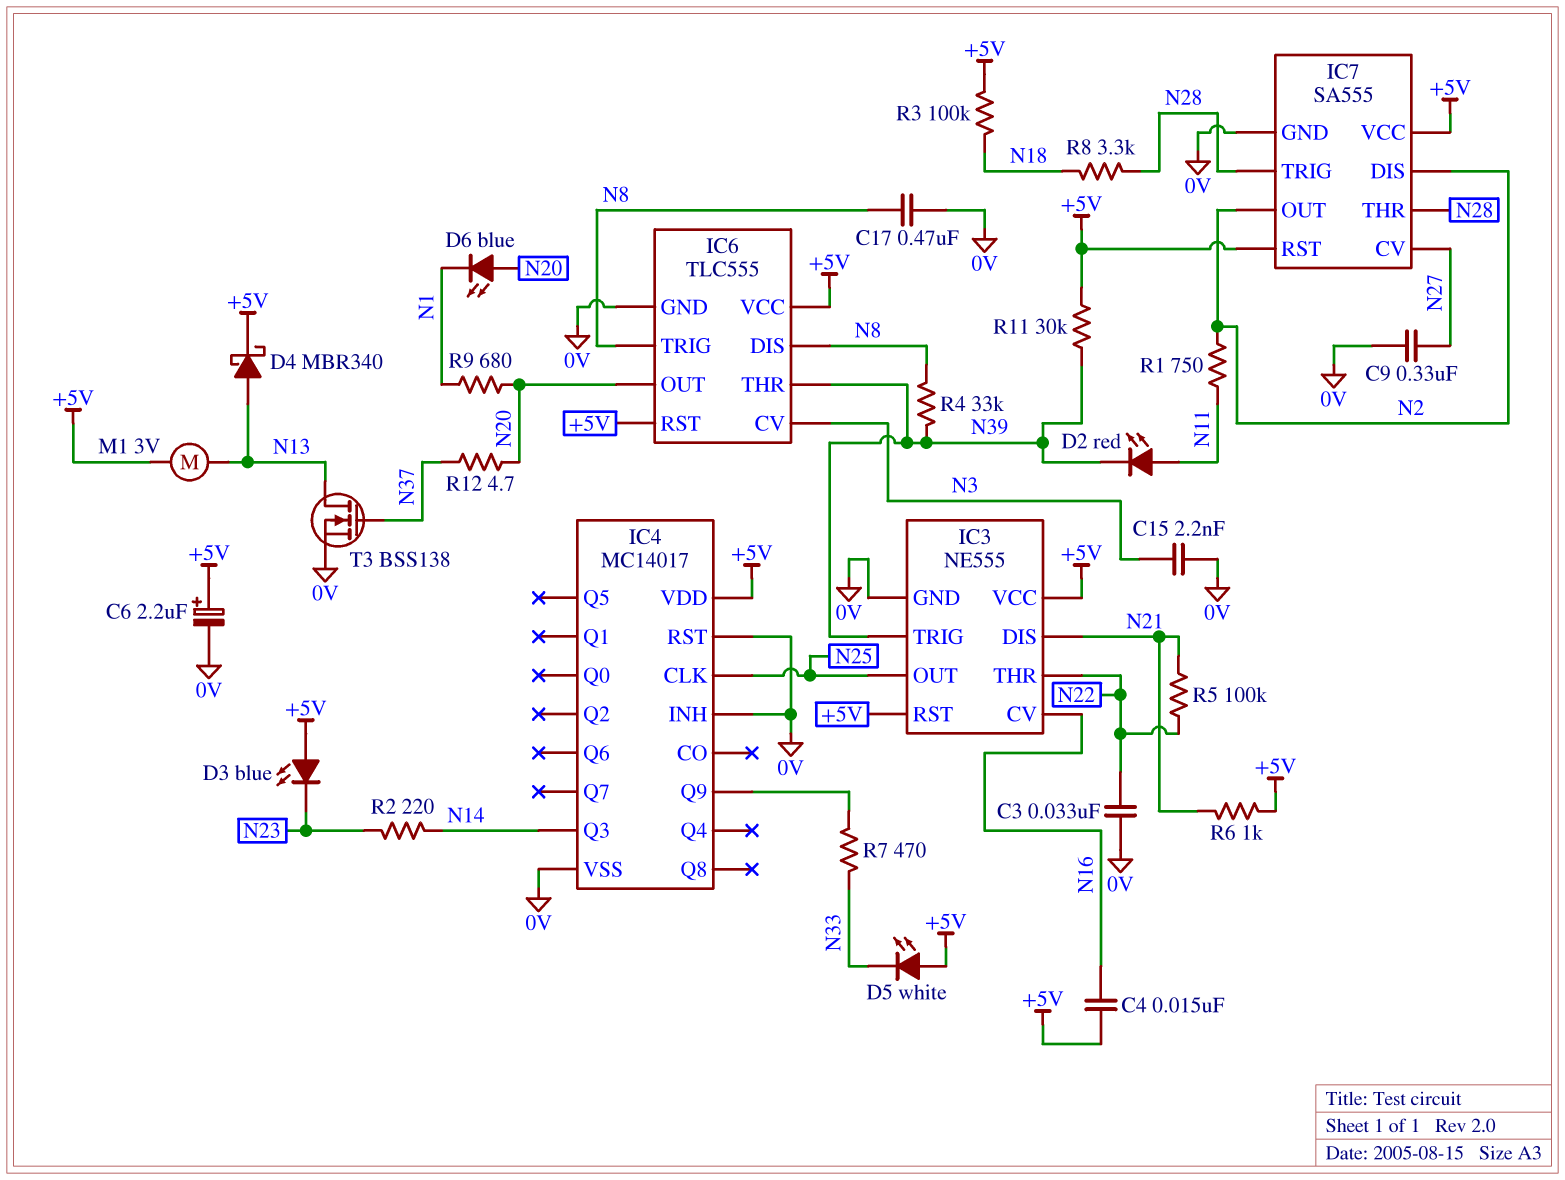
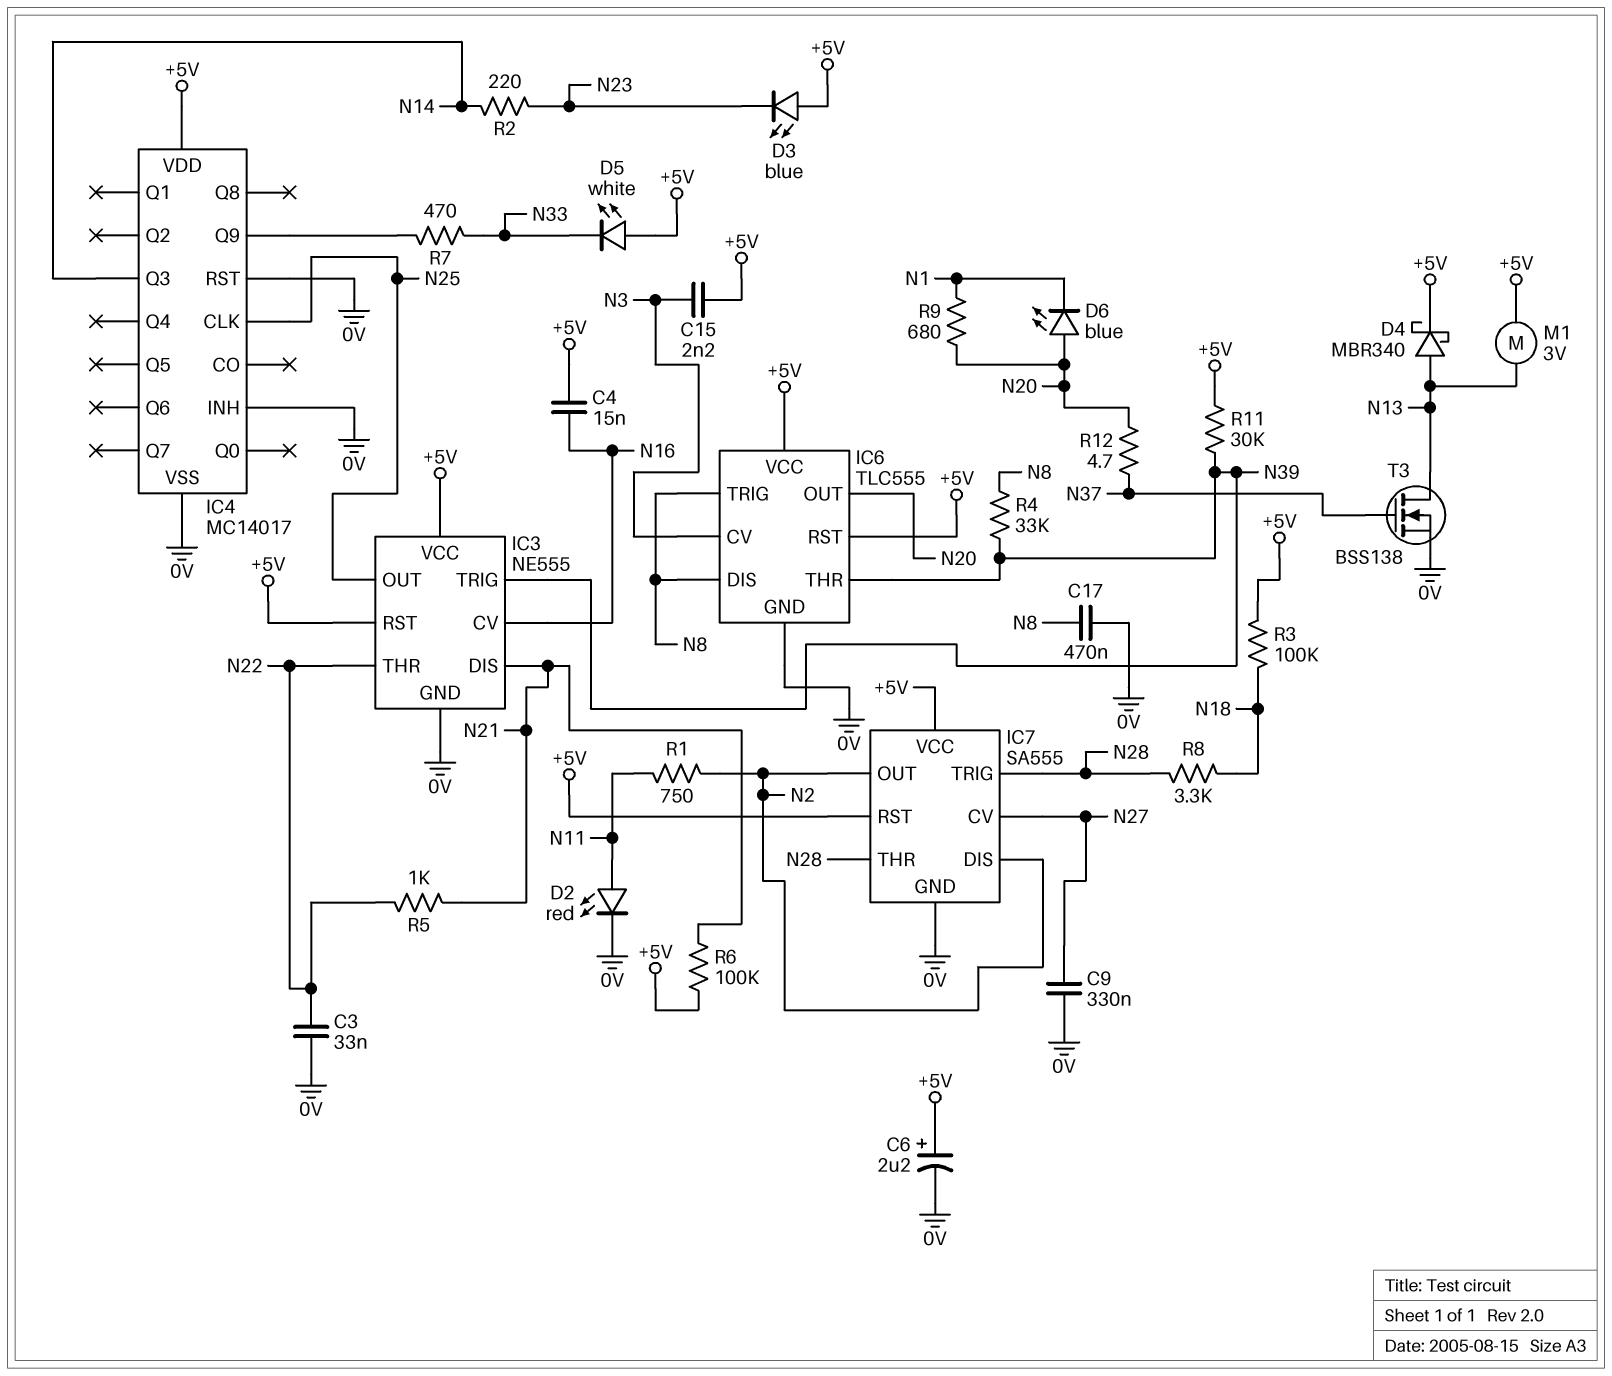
C15: 2.2nF (0V, N3) -> 2.2nF (+5V, N3)
D2: LED red (A N11, K N39) -> LED red (A N11, K 0V)
R5: 100k (N21, N22) -> 1k (N21, N22)
R6: 1k (+5V, N21) -> 100k (+5V, N21)

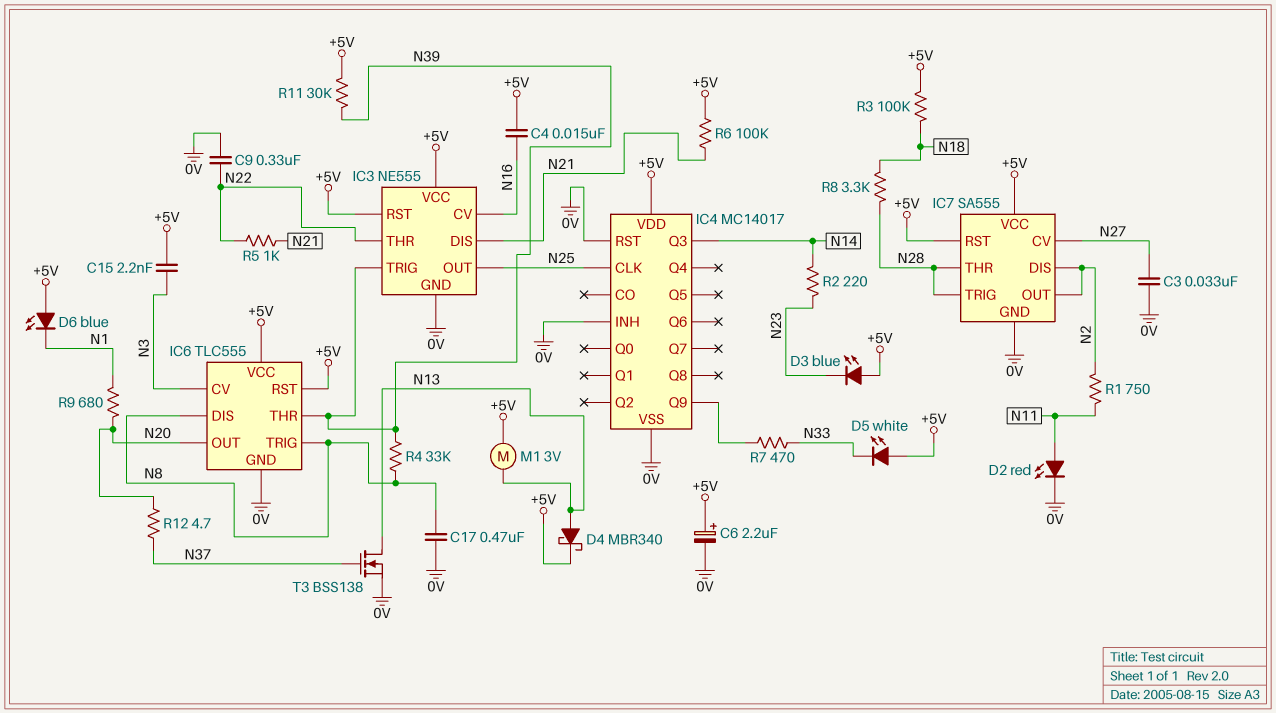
C3: 33nF (0V, N22) -> 33nF (0V, N27)
C9: 330nF (0V, N27) -> 330nF (0V, N22)
D6: LED blue (A N20, K N1) -> LED blue (A +5V, K N1)

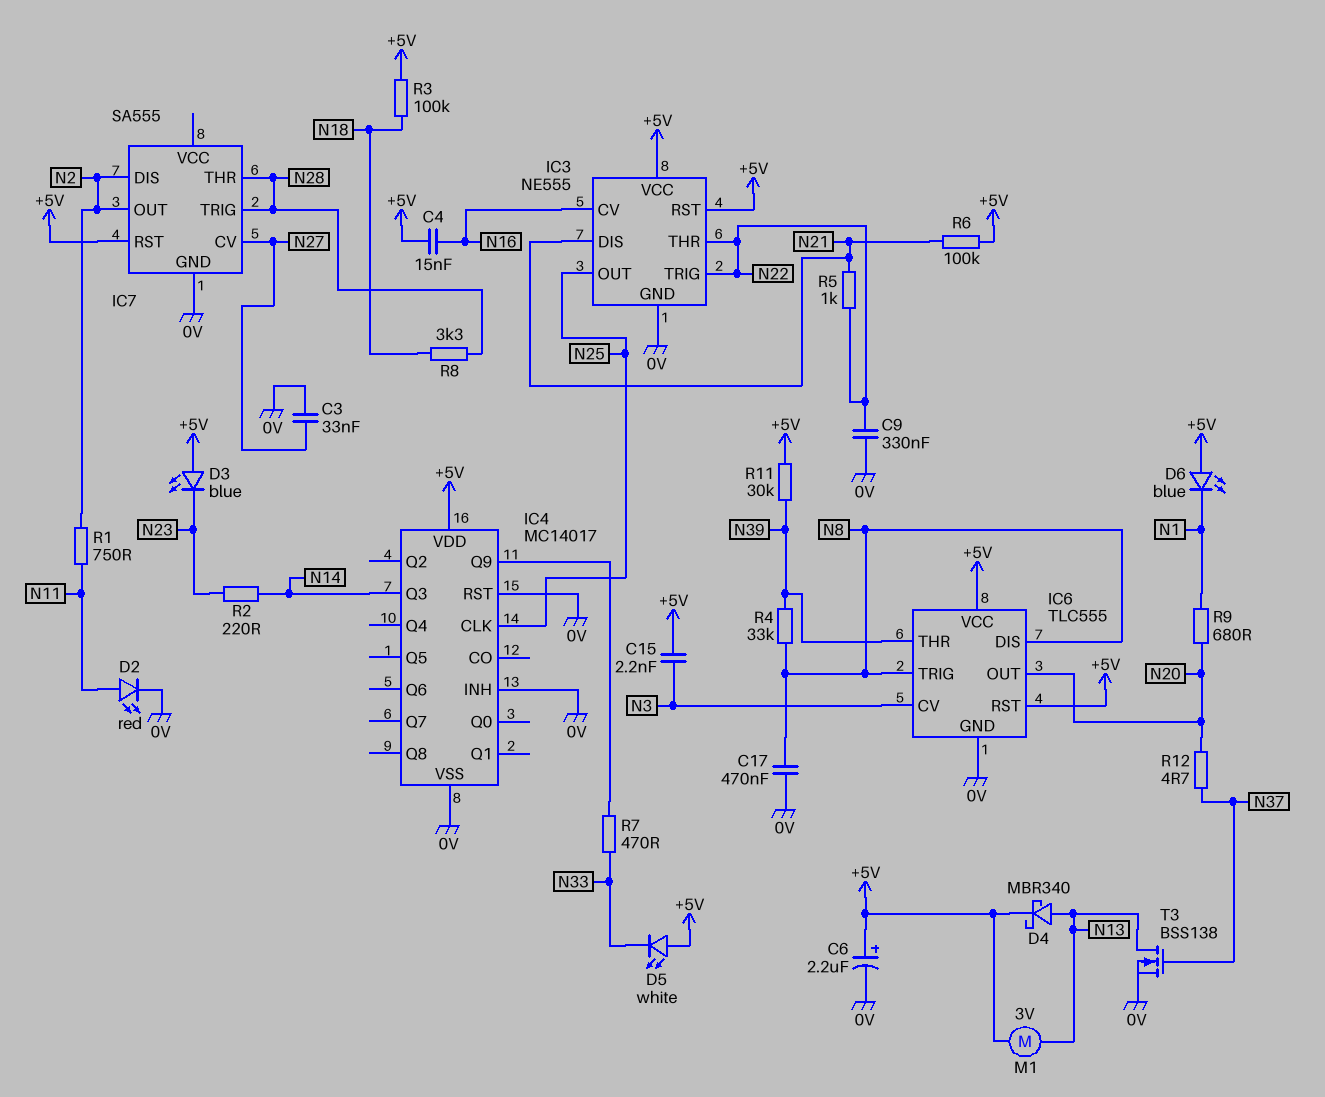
IC3 pin TRIG: N39 -> N22
IC7 pin VCC: +5V -> none

